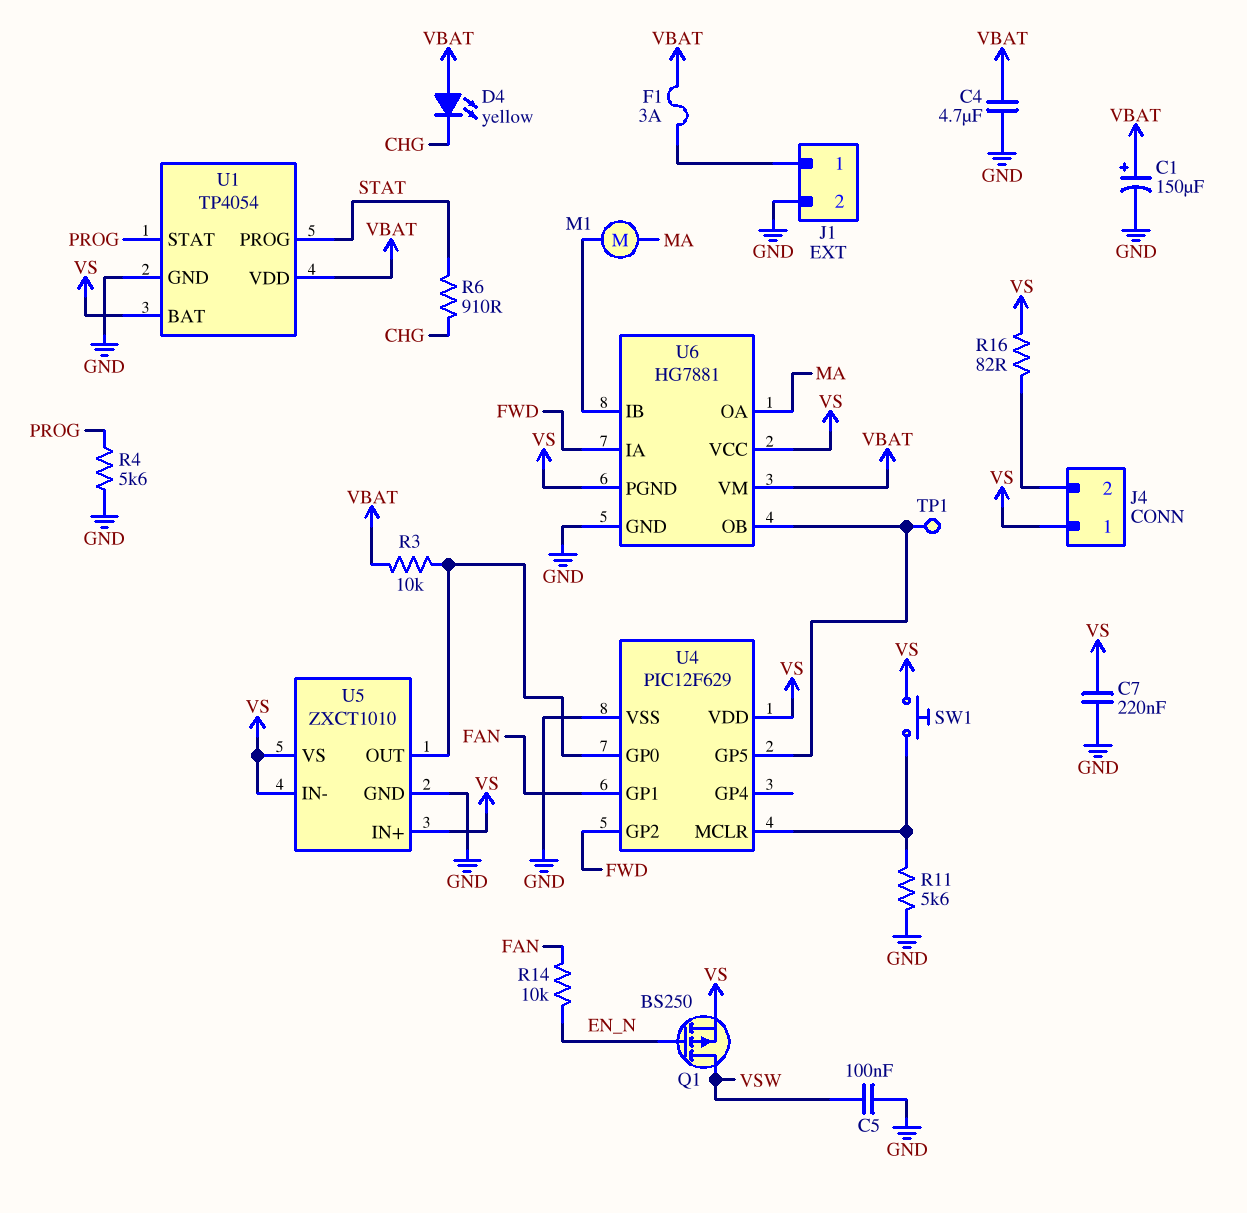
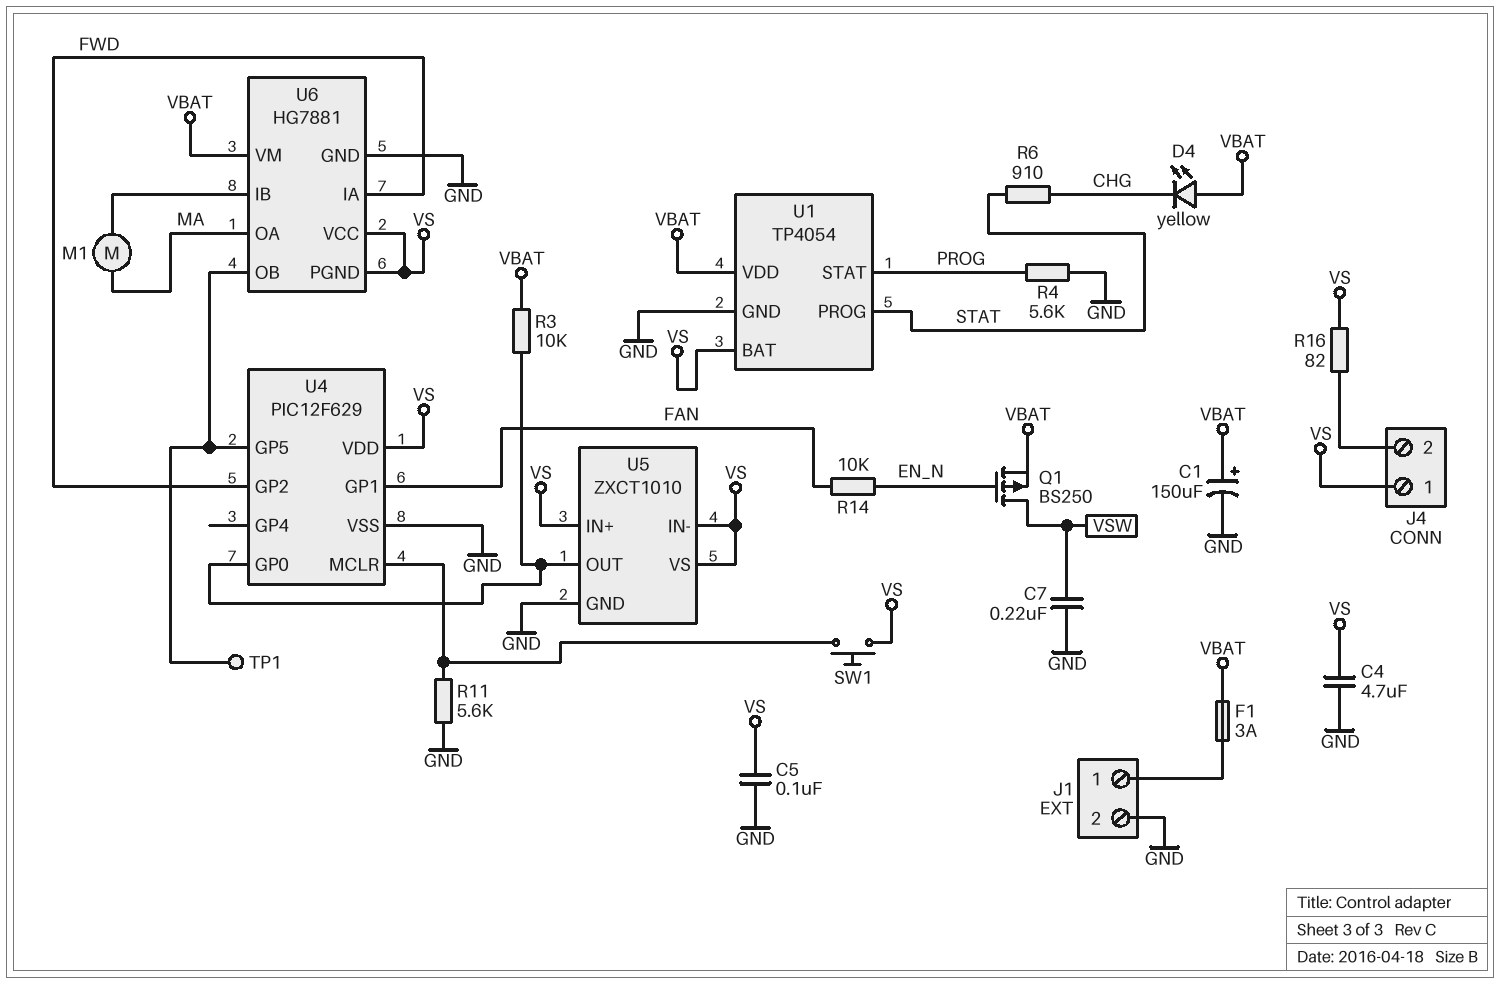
C4: 4.7uF (GND, VBAT) -> 4.7uF (GND, VS)
C5: 100nF (GND, VSW) -> 100nF (GND, VS)
C7: 220nF (GND, VS) -> 220nF (GND, VSW)
Q1: PMOS BS250 (G EN_N, D VSW, S VS) -> PMOS BS250 (G EN_N, D VSW, S VBAT)

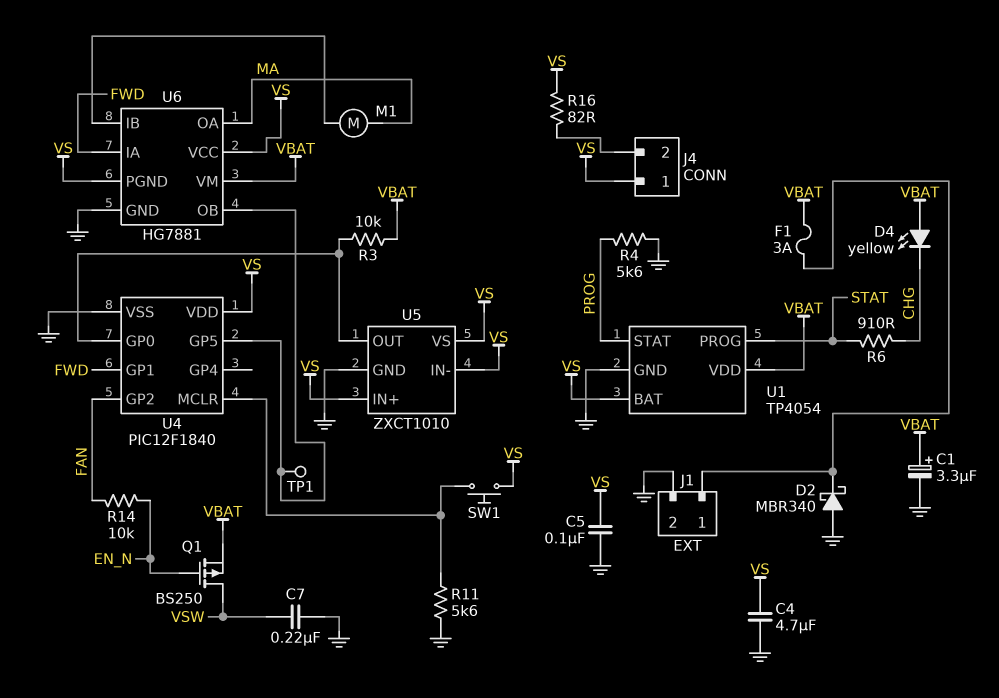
C1: 150uF (plus VBAT, minus GND) -> 3.3uF (plus VBAT, minus GND)
D2: none -> schottky MBR340 (A GND, K J1/1)
U4: PIC12F629 -> PIC12F1840
U4 pin GP1: FAN -> FWD
U4 pin GP2: FWD -> FAN

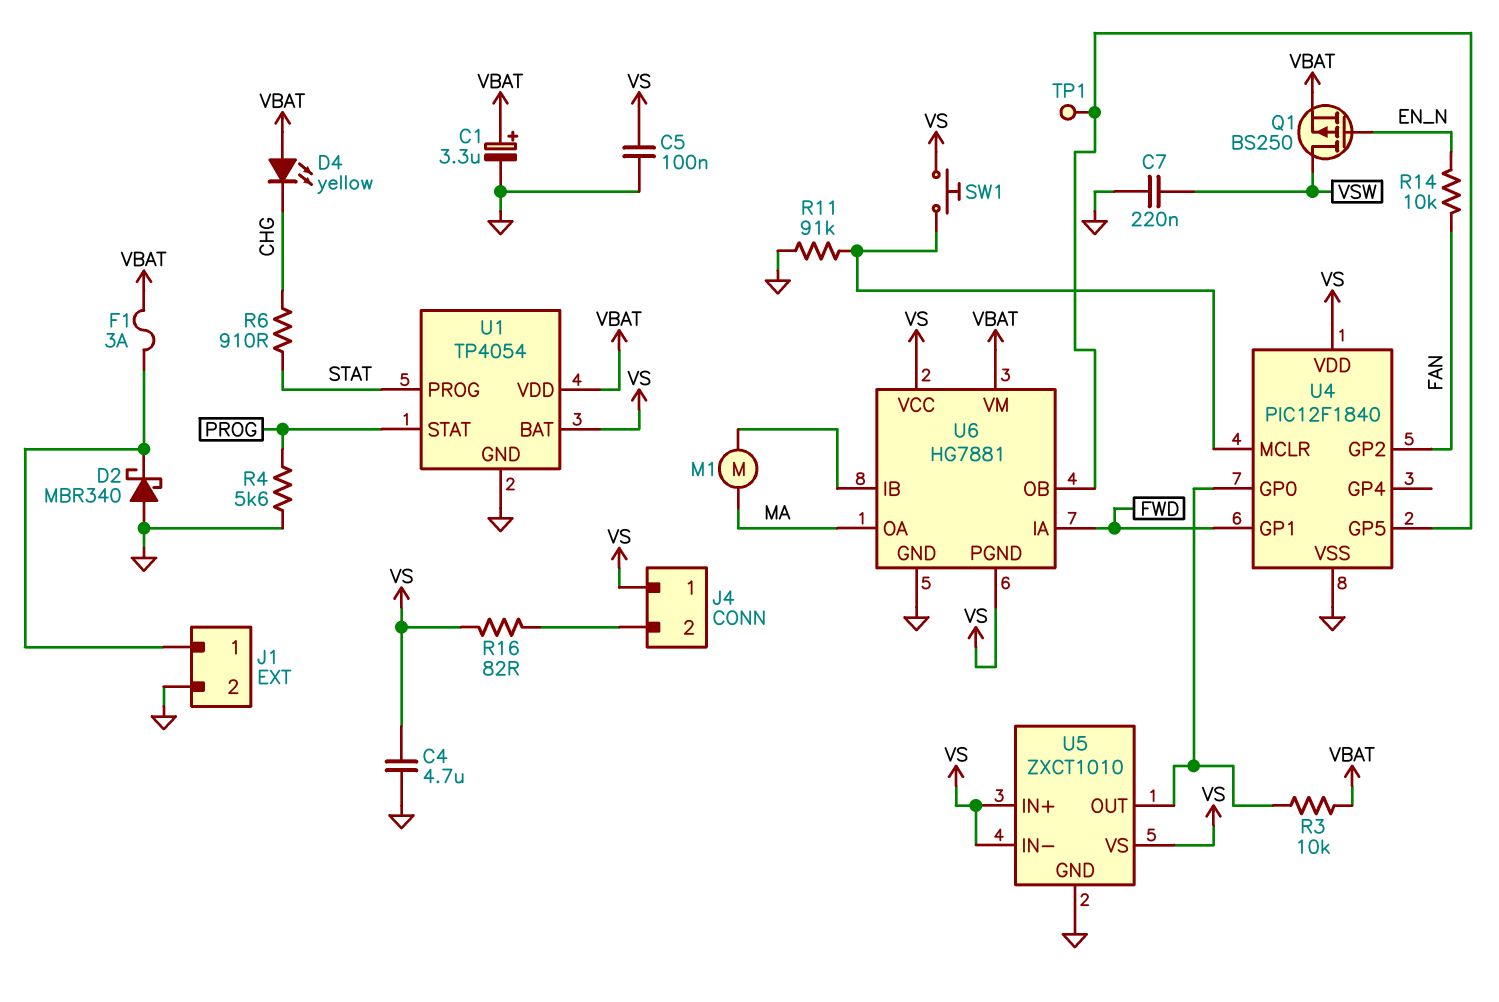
R11: 5.6k (GND, U4/MCLR) -> 91k (GND, U4/MCLR)

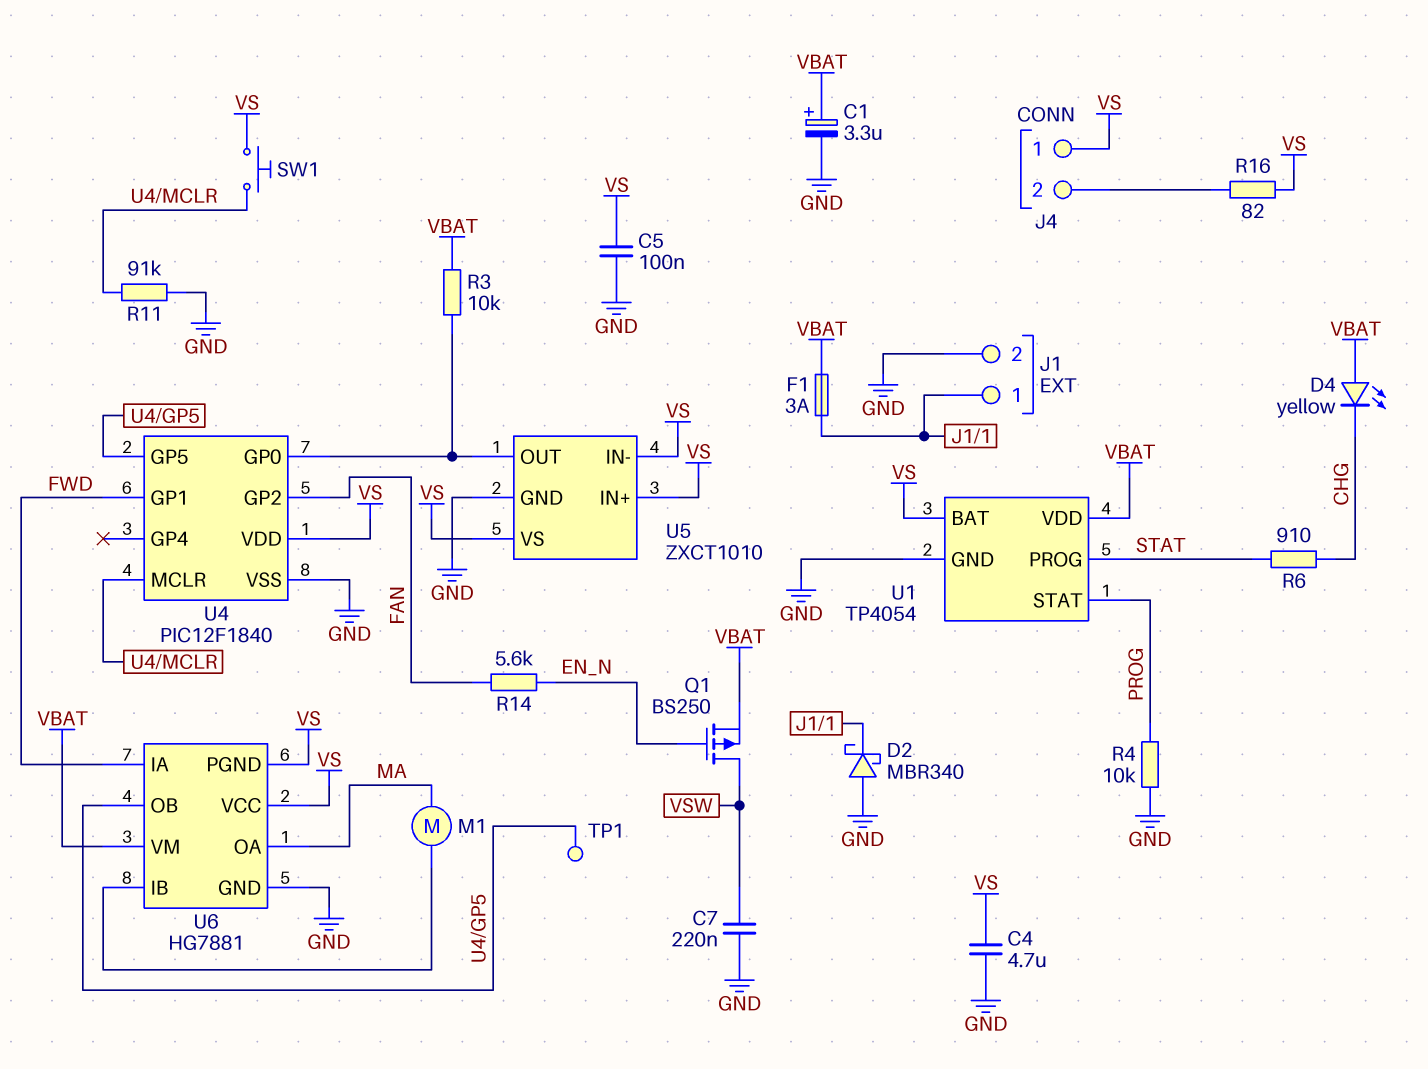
R4: 5.6k (GND, PROG) -> 10k (GND, PROG)
R14: 10k (EN_N, FAN) -> 5.6k (EN_N, FAN)

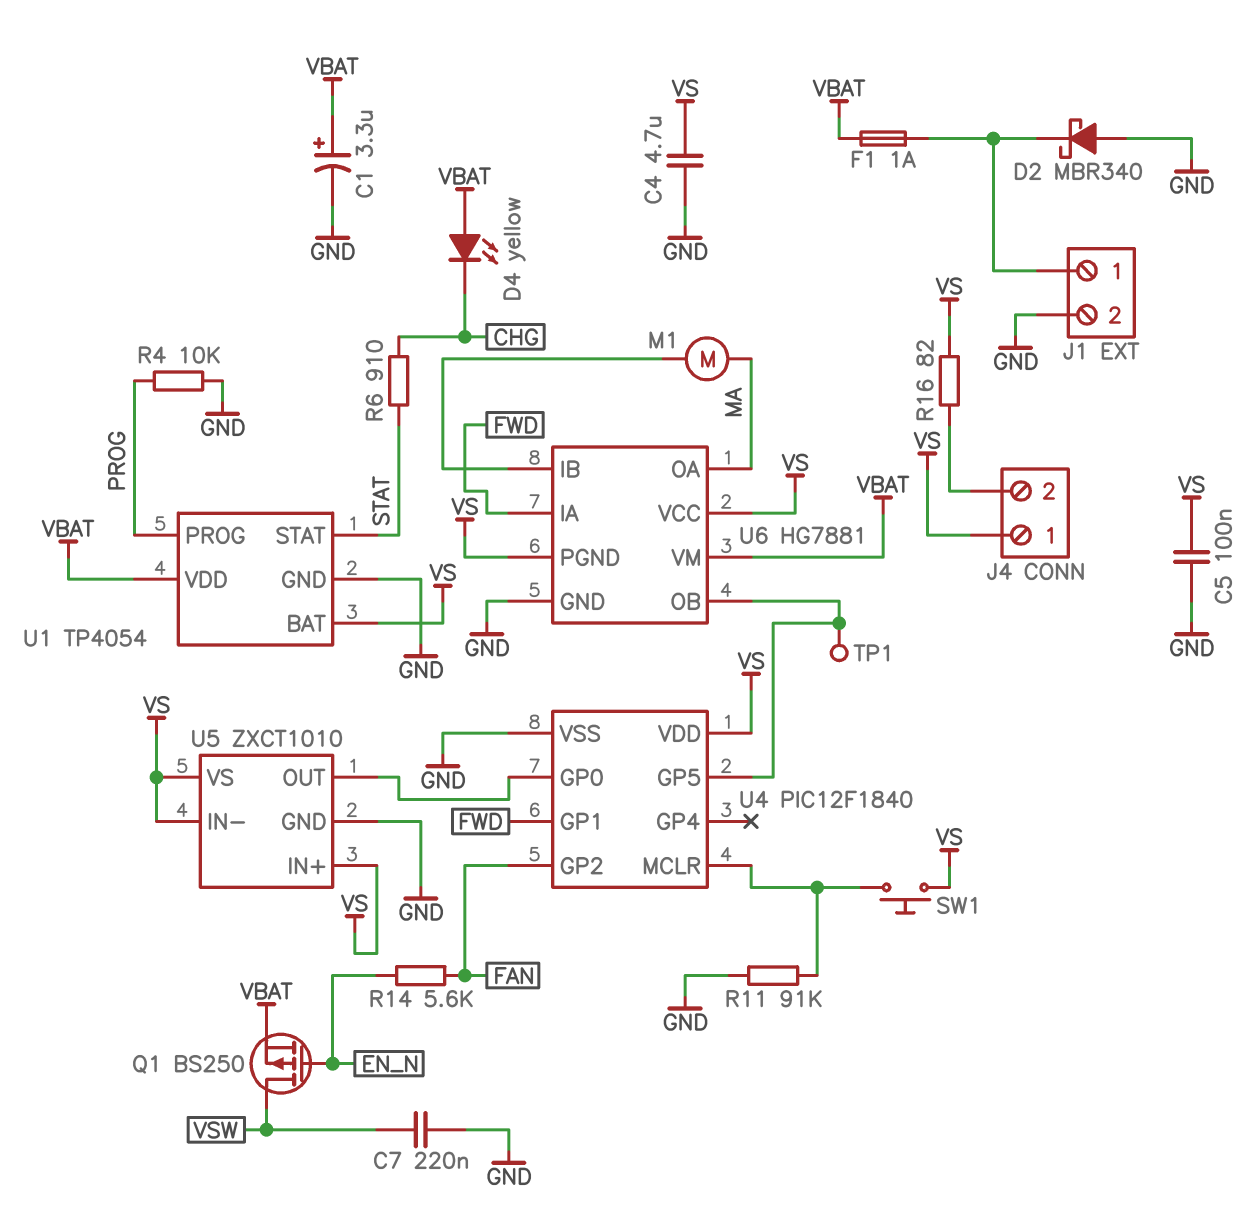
F1: 3A (J1/1, VBAT) -> 1A (J1/1, VBAT)
R3: 10k (U4/GP0, VBAT) -> none
U1 pin PROG: STAT -> PROG
U1 pin STAT: PROG -> STAT

